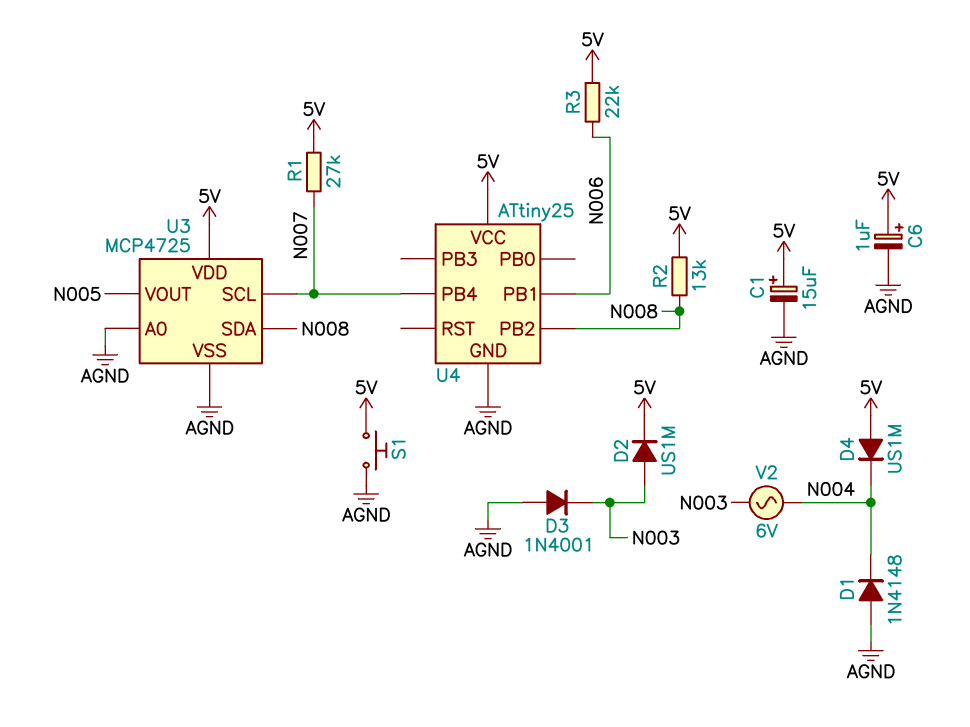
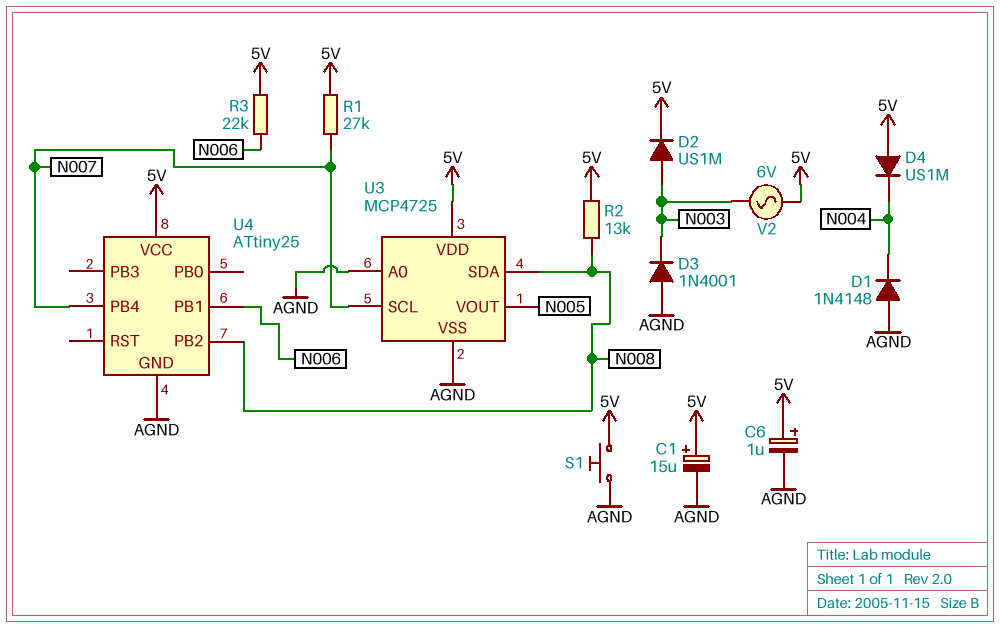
V2: AC 6V (N003, N004) -> AC 6V (5V, N003)

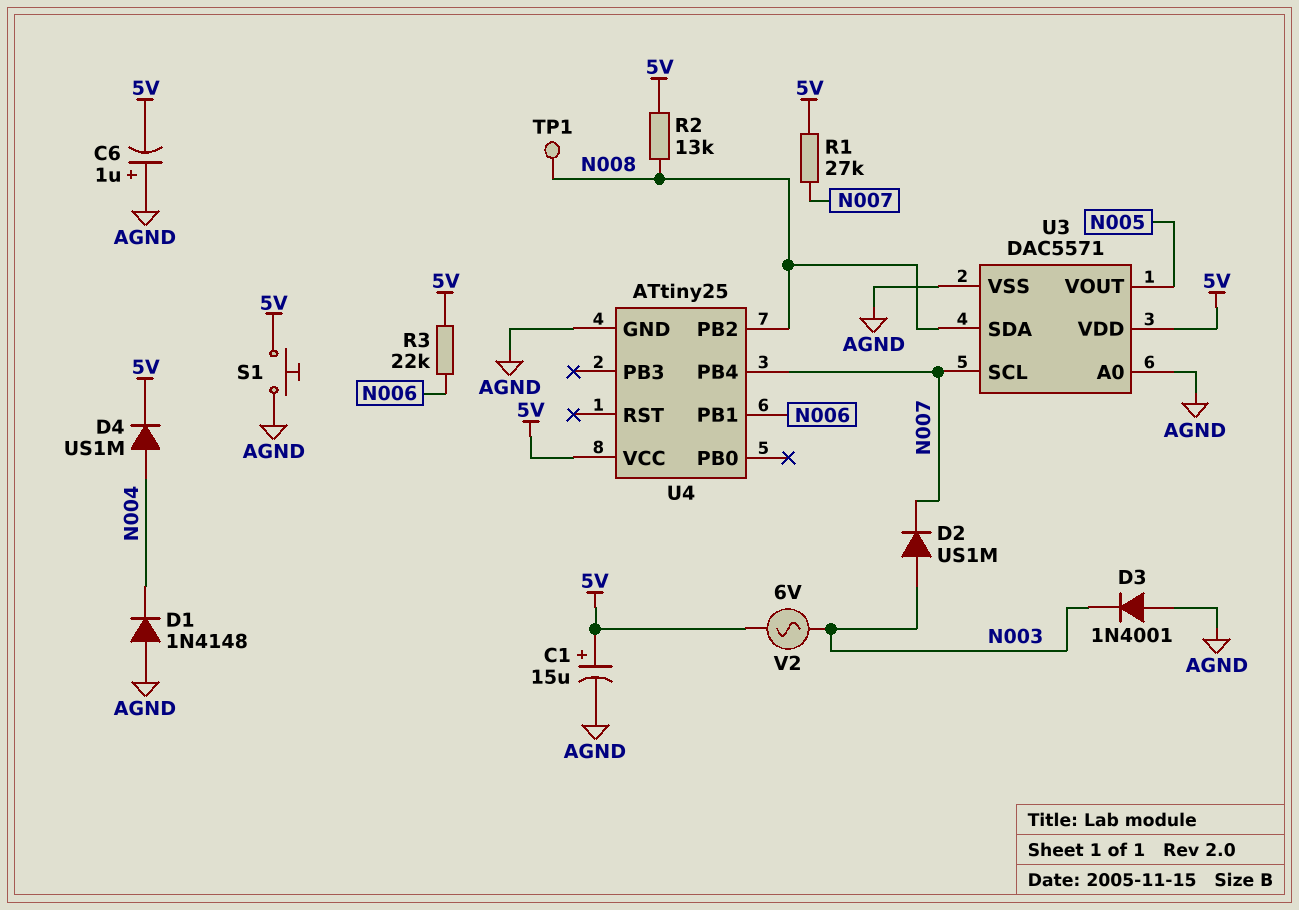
C6: 1uF (plus 5V, minus AGND) -> 1uF (plus AGND, minus 5V)
D2: diode US1M (A N003, K 5V) -> diode US1M (A N003, K N007)
D4: diode US1M (A 5V, K N004) -> diode US1M (A N004, K 5V)
TP1: none -> test point (N008)
U3: MCP4725 -> DAC5571

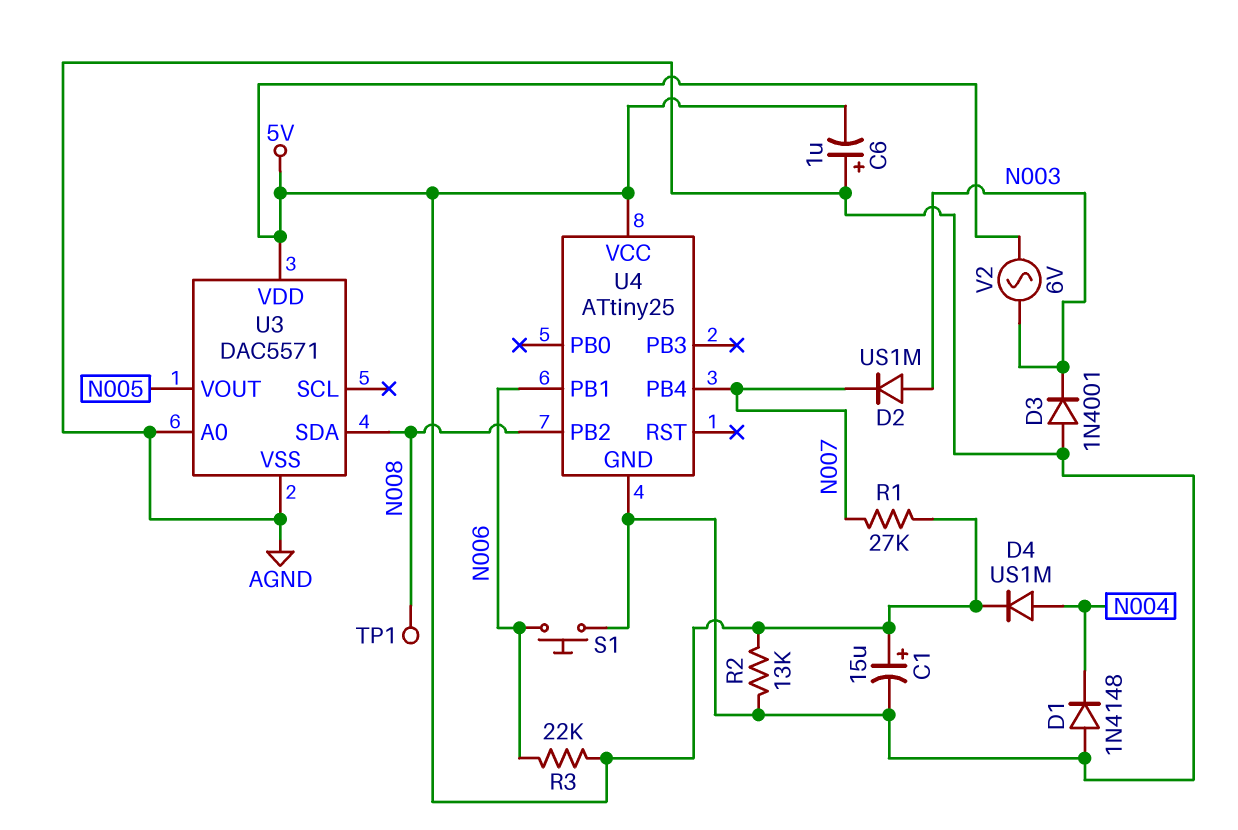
R2: 13k (5V, N008) -> 13k (5V, AGND)
S1: button (5V, AGND) -> button (AGND, N006)
U3 pin SCL: N007 -> none

